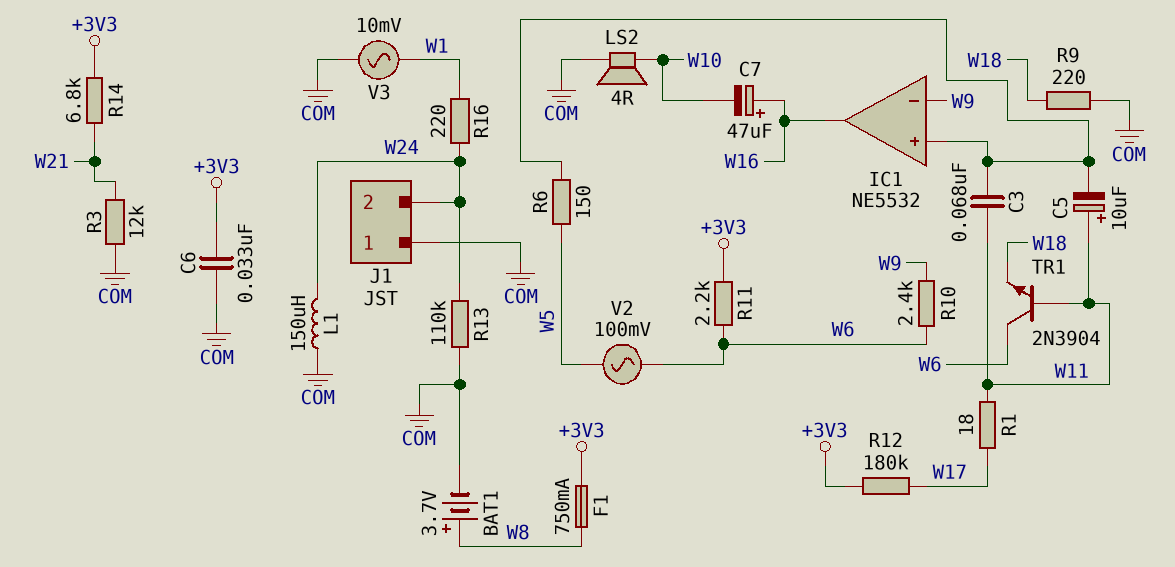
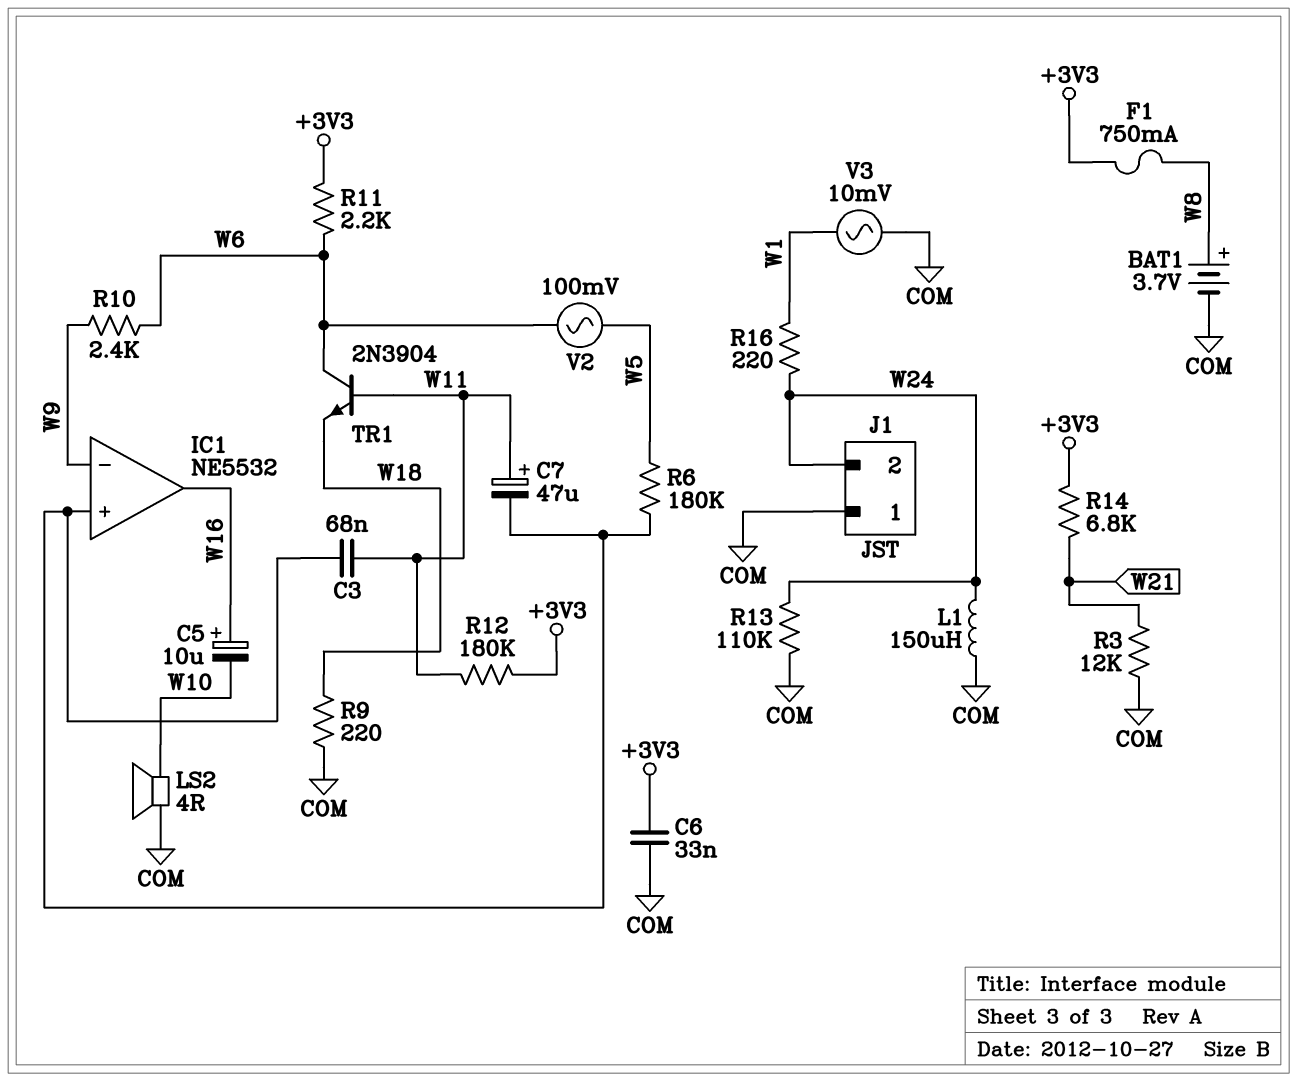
C5: 10uF (plus W11, minus IC1/in+) -> 10uF (plus W16, minus W10)
C7: 47uF (plus W16, minus W10) -> 47uF (plus W11, minus IC1/in+)
R1: 18 (W11, W17) -> none
R6: 150 (IC1/in+, W5) -> 180k (IC1/in+, W5)
R12: 180k (+3V3, W17) -> 180k (+3V3, W11)

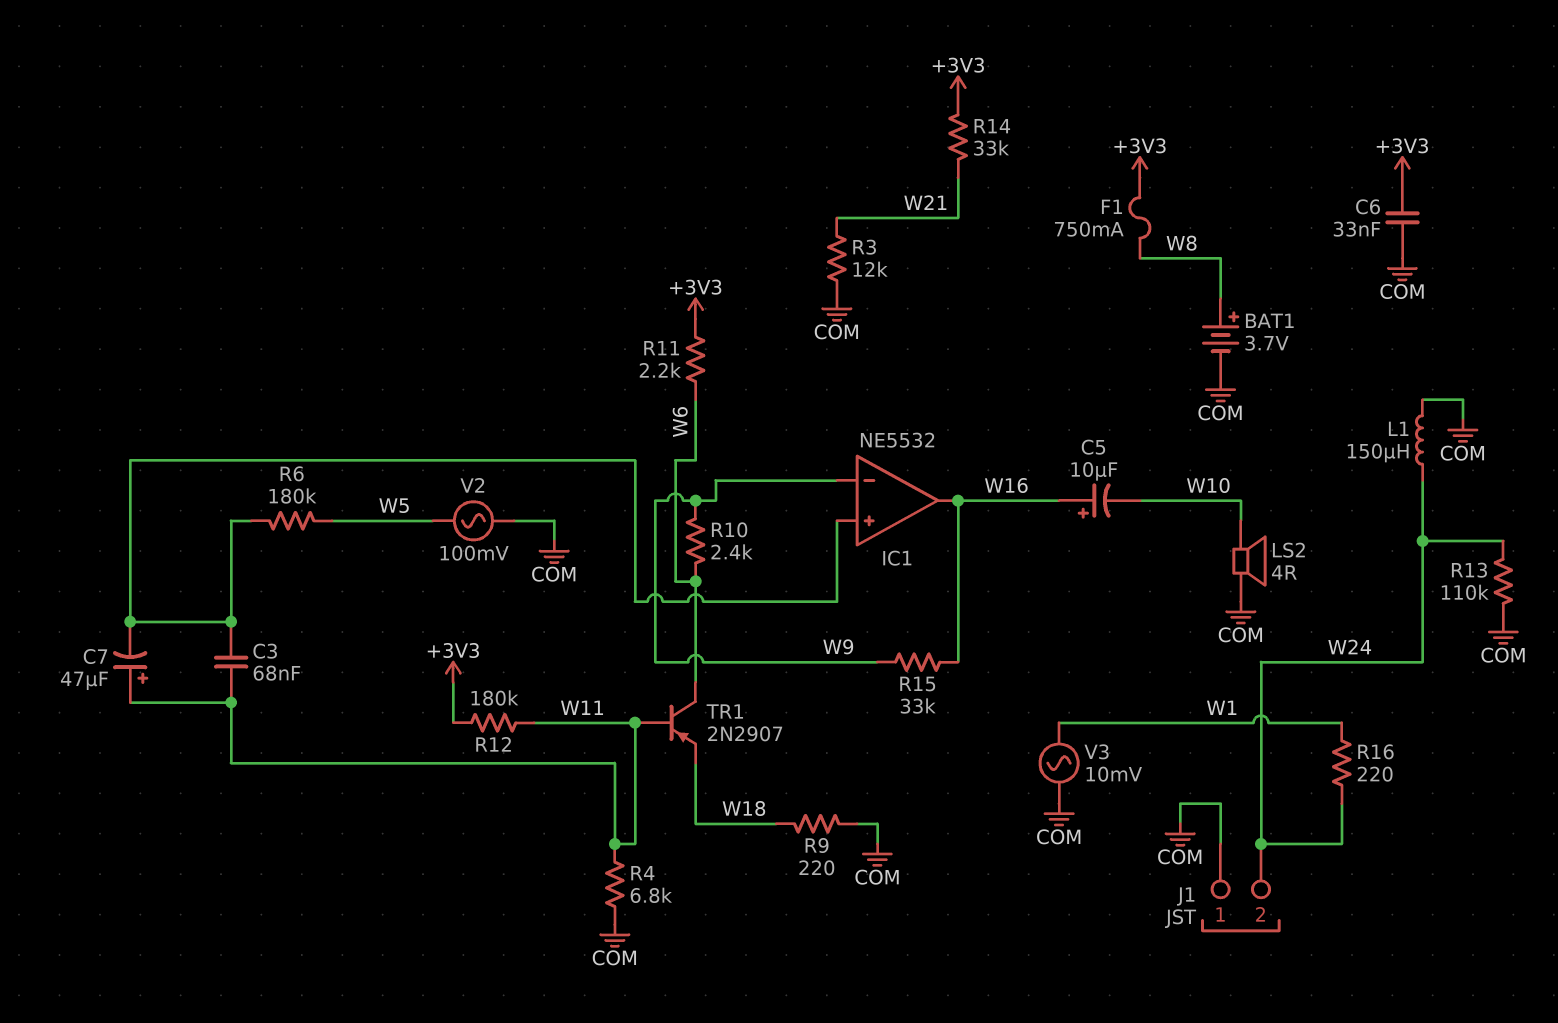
R4: none -> 6.8k (COM, W11)
R14: 6.8k (+3V3, W21) -> 33k (+3V3, W21)
R15: none -> 33k (W9, W16)
TR1: NPN 2N3904 (B W11, C W6, E W18) -> PNP 2N2907 (B W11, C W6, E W18)
V2: AC 100mV (W5, W6) -> AC 100mV (COM, W5)

